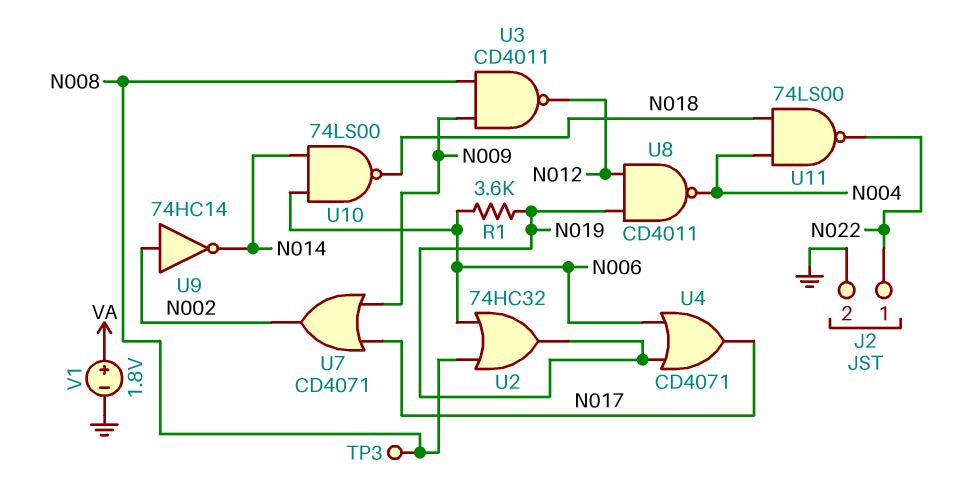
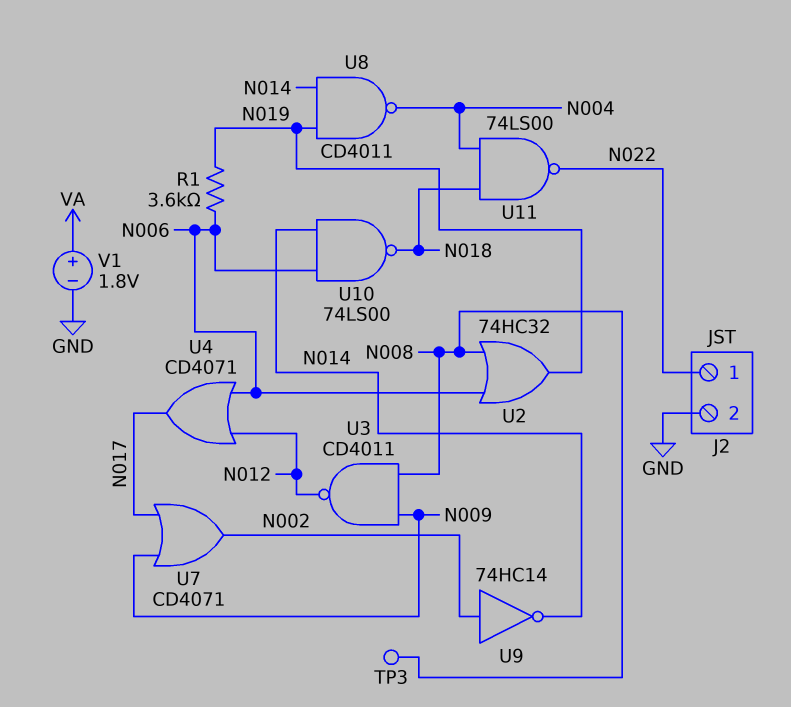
U4: OR CD4071 (in N006, in N019, out N017) -> OR CD4071 (in N006, in N012, out N017)
U8: NAND CD4011 (in N012, in N019, out N004) -> NAND CD4011 (in N014, in N019, out N004)

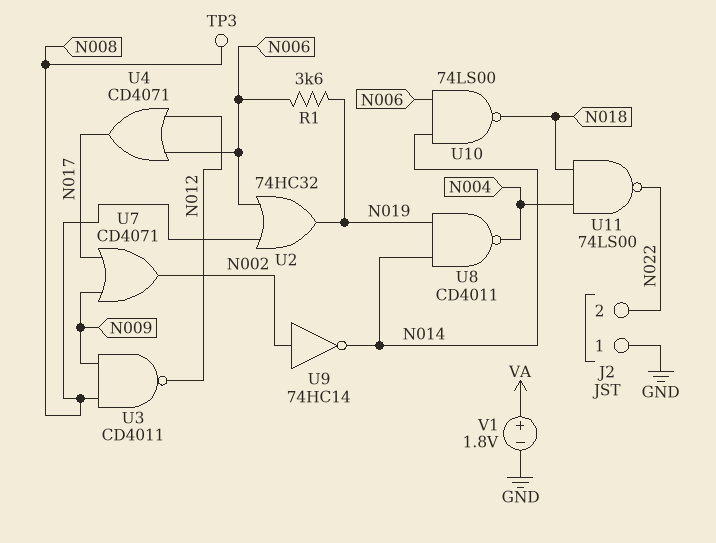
J2 pin 1: N022 -> GND
J2 pin 2: GND -> N022

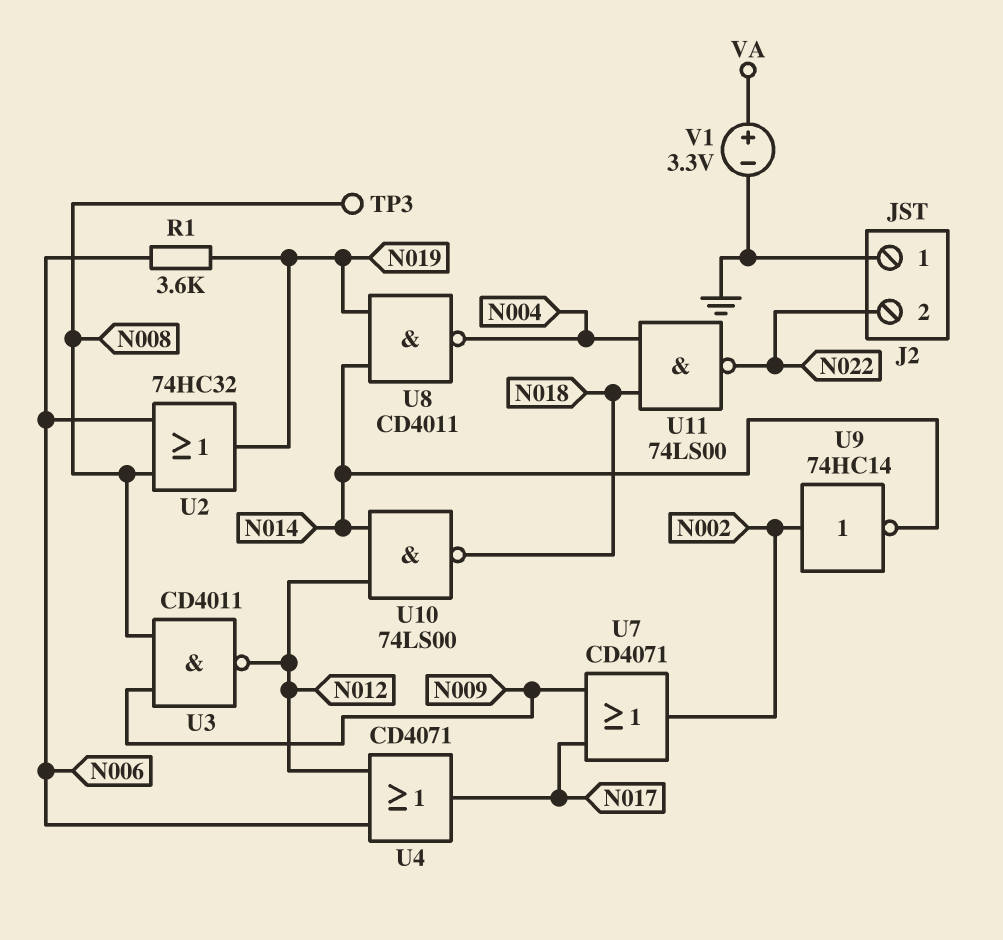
U10: NAND 74LS00 (in N006, in N014, out N018) -> NAND 74LS00 (in N012, in N014, out N018)
V1: 1.8V (plus VA, minus GND) -> 3.3V (plus VA, minus GND)

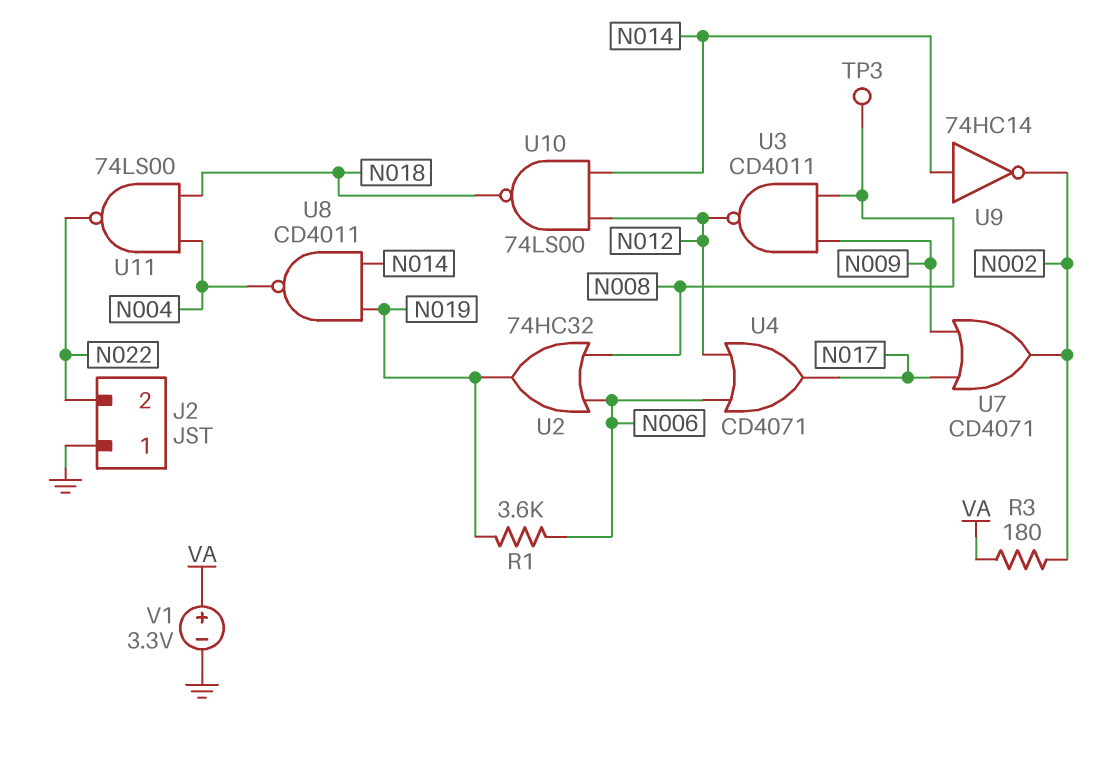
R3: none -> 180 (N002, VA)
U9: NOT 74HC14 (in N002, out N014) -> NOT 74HC14 (in N014, out N002)

